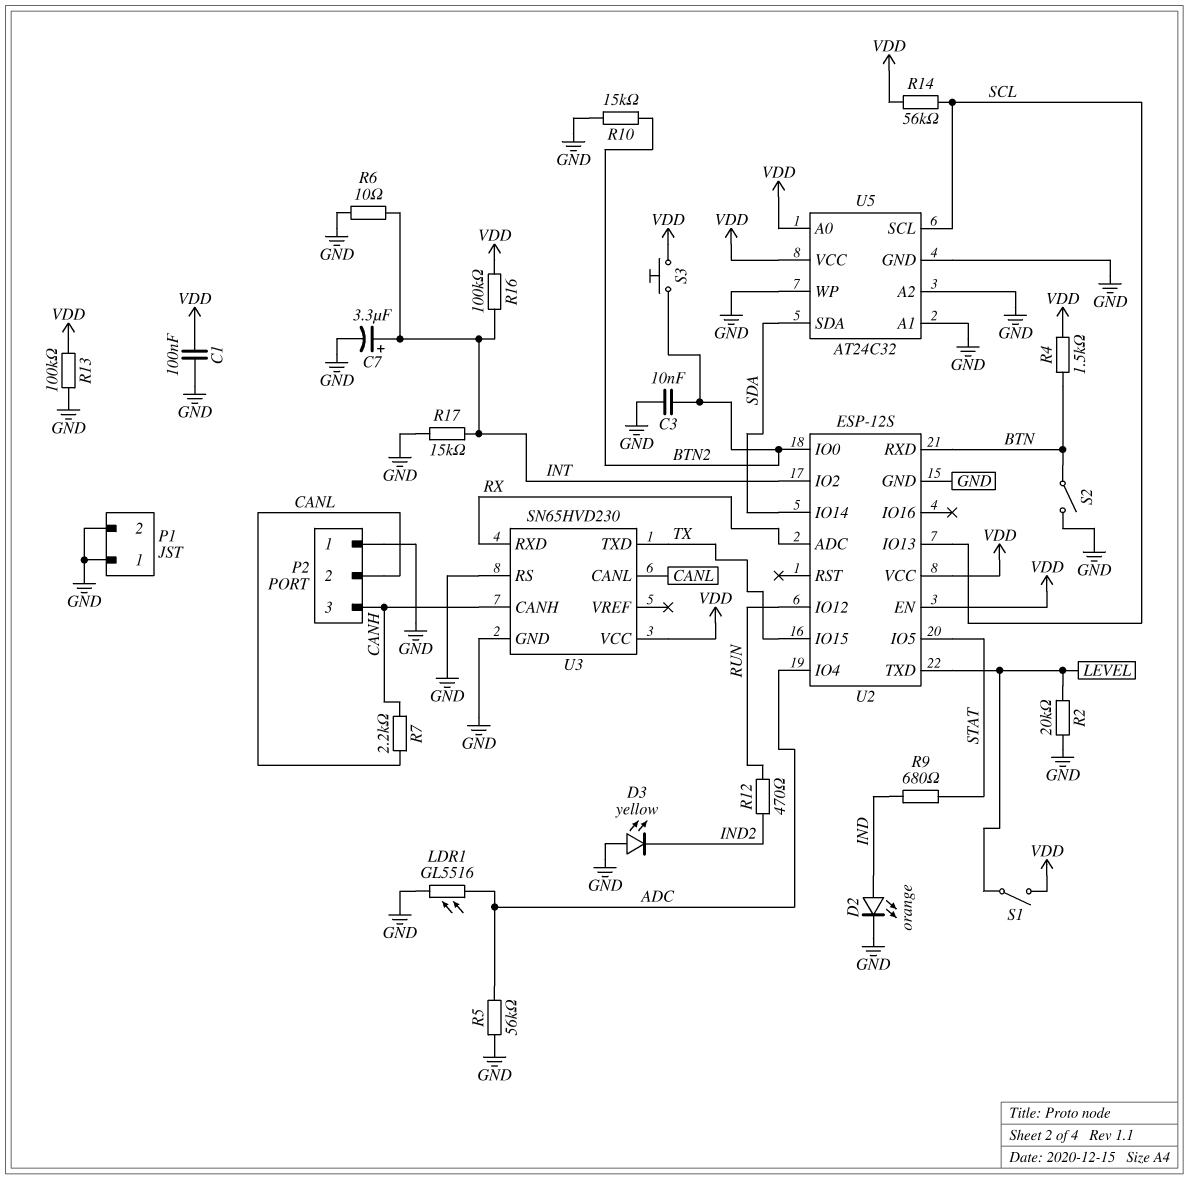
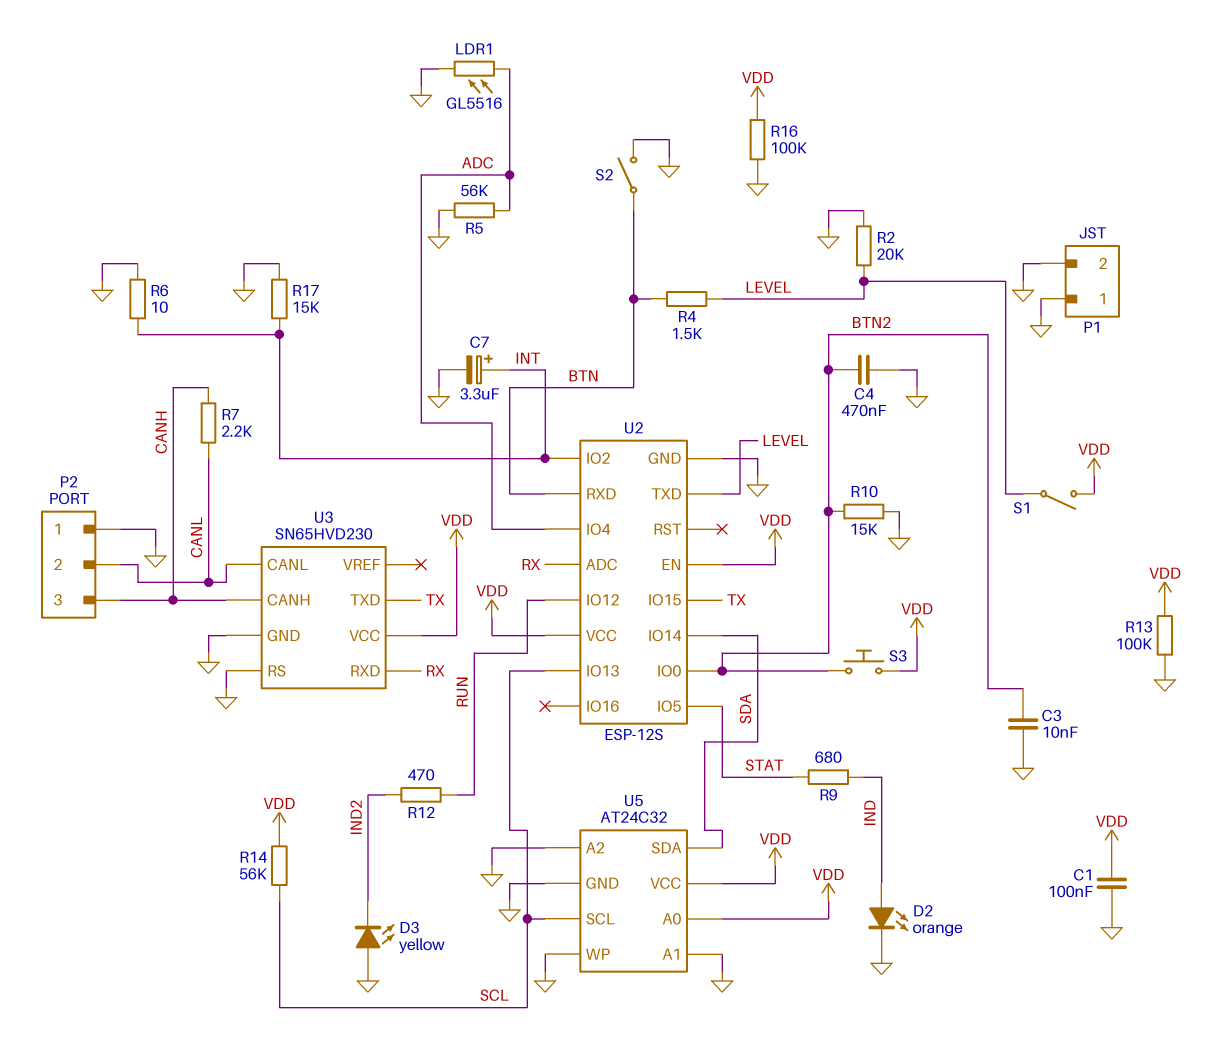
C4: none -> 470nF (BTN2, GND)
R4: 1.5k (BTN, VDD) -> 1.5k (BTN, LEVEL)
R16: 100k (INT, VDD) -> 100k (GND, VDD)

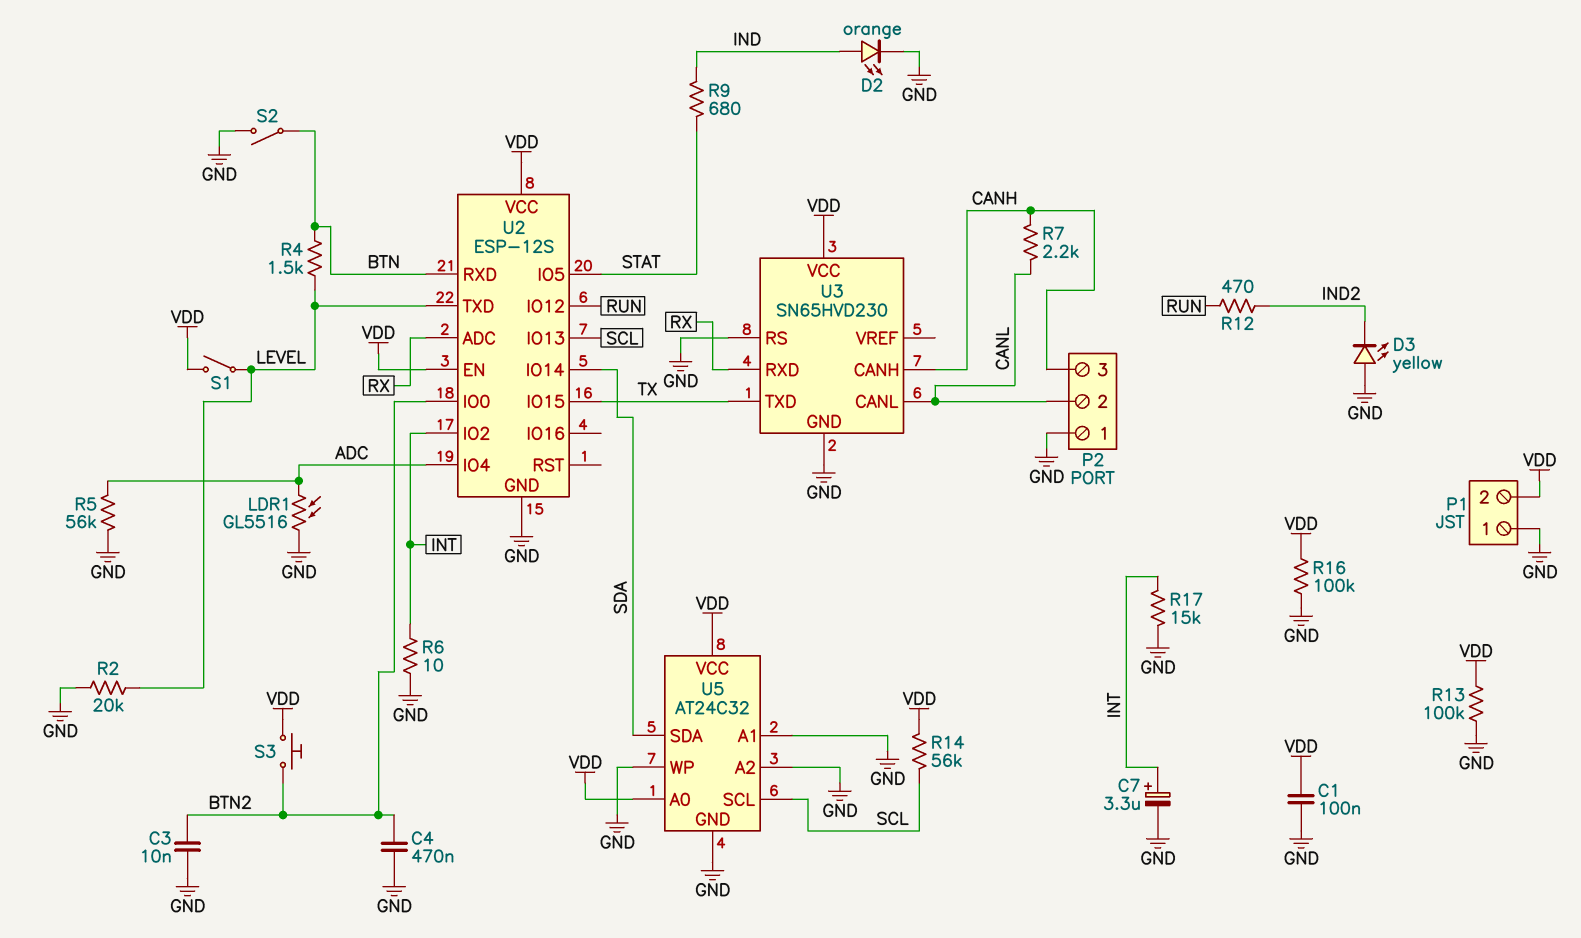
P1 pin 2: GND -> VDD
R10: 15k (BTN2, GND) -> none

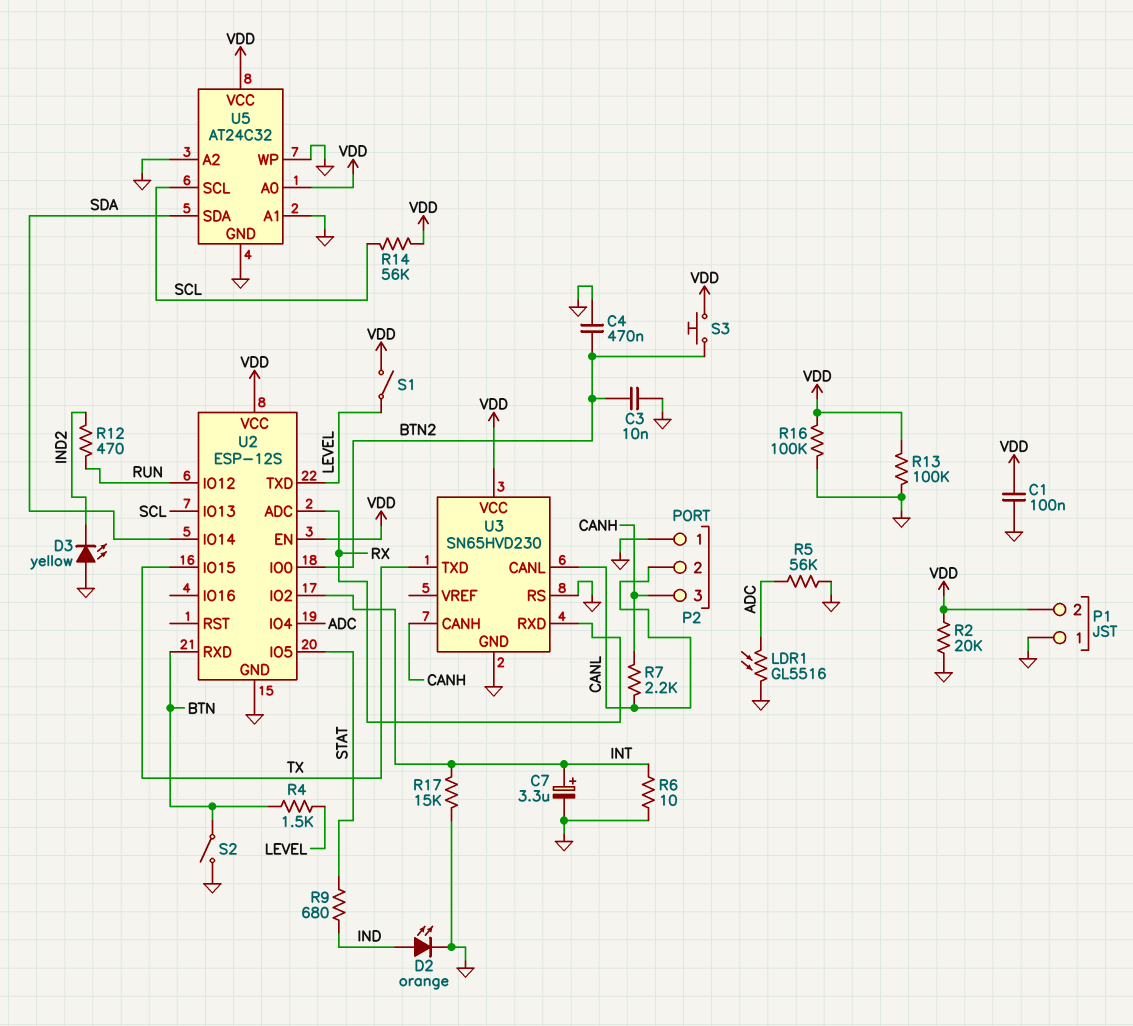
R2: 20k (GND, LEVEL) -> 20k (GND, VDD)

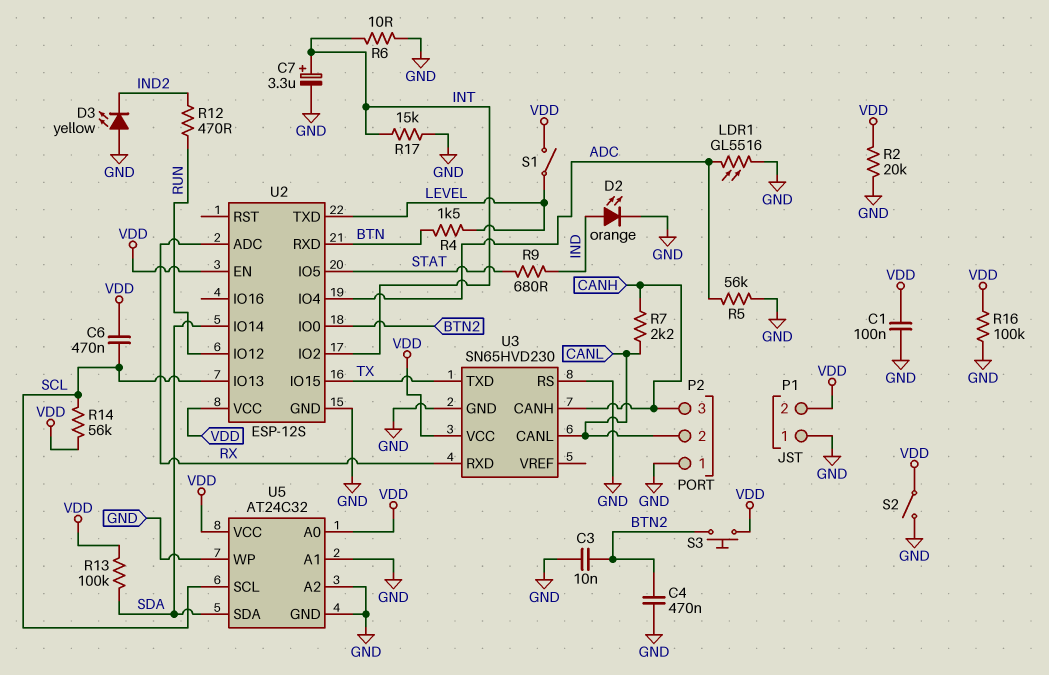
C6: none -> 470nF (SCL, VDD)
R13: 100k (GND, VDD) -> 100k (SDA, VDD)
S2: switch (BTN, GND) -> switch (GND, VDD)

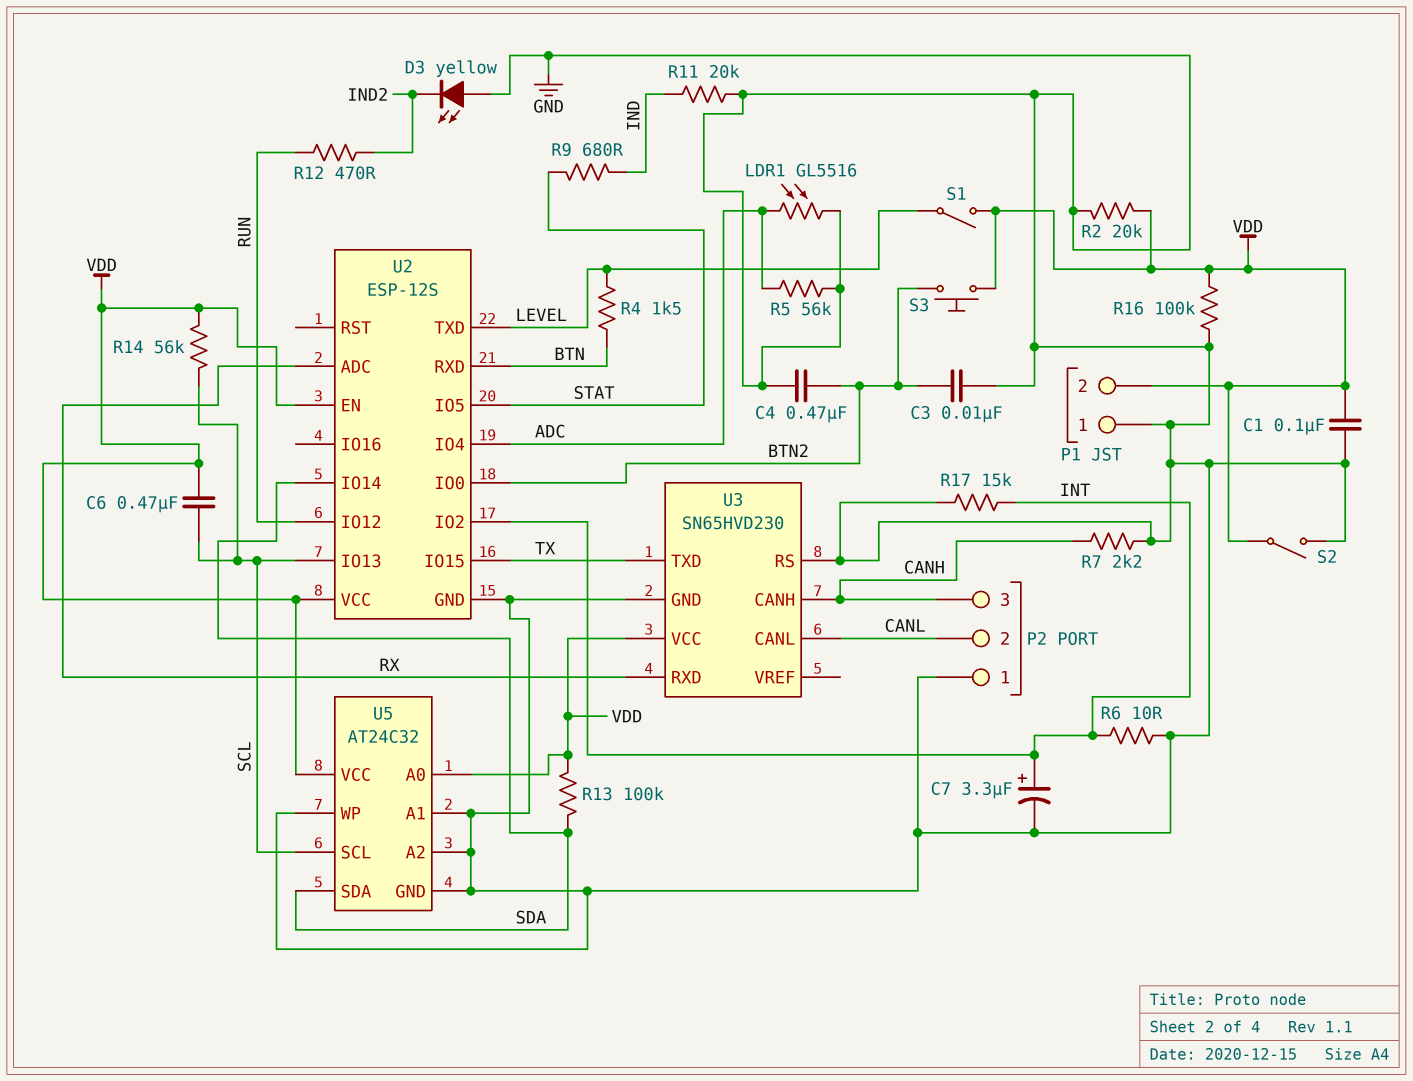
D2: LED orange (A IND, K GND) -> none
R7: 2.2k (CANH, CANL) -> 2.2k (CANH, GND)
R11: none -> 20k (GND, IND)

